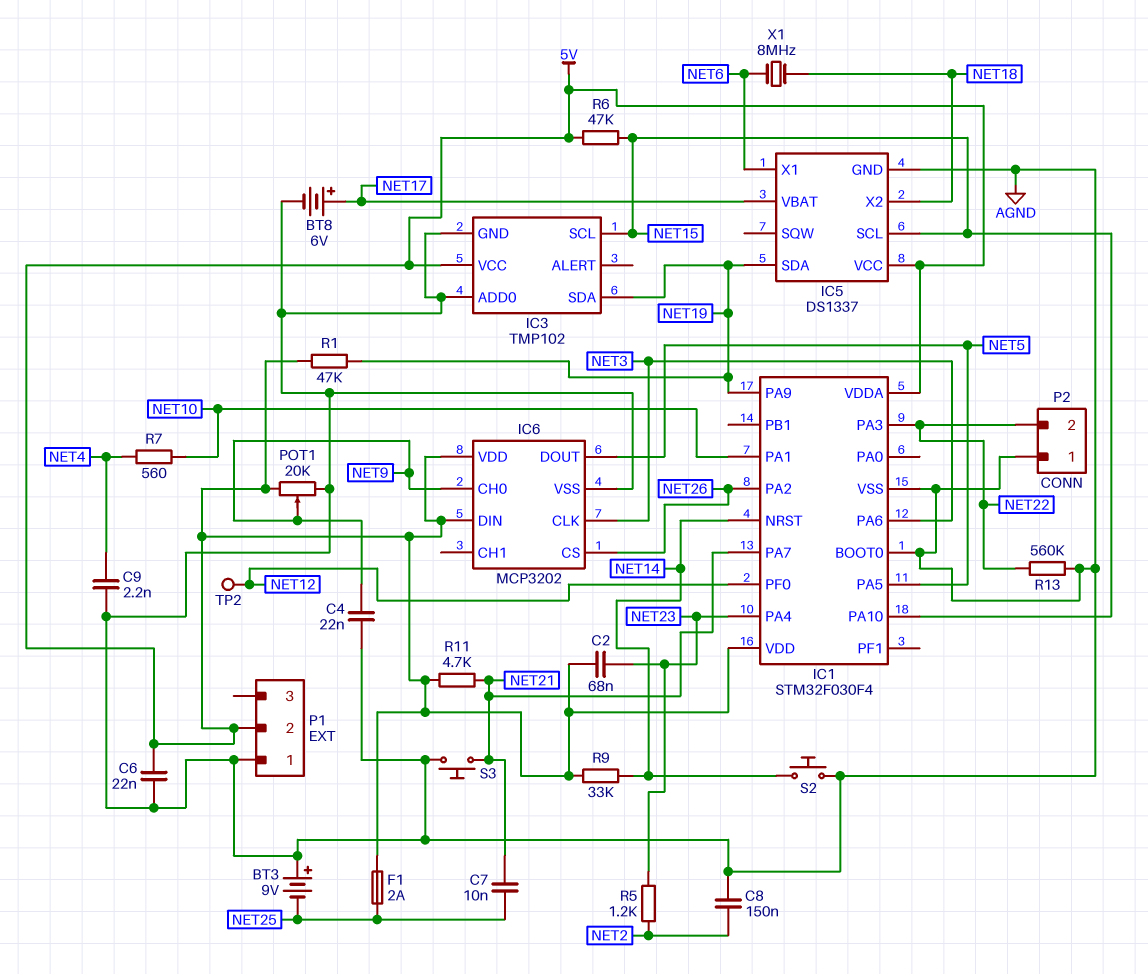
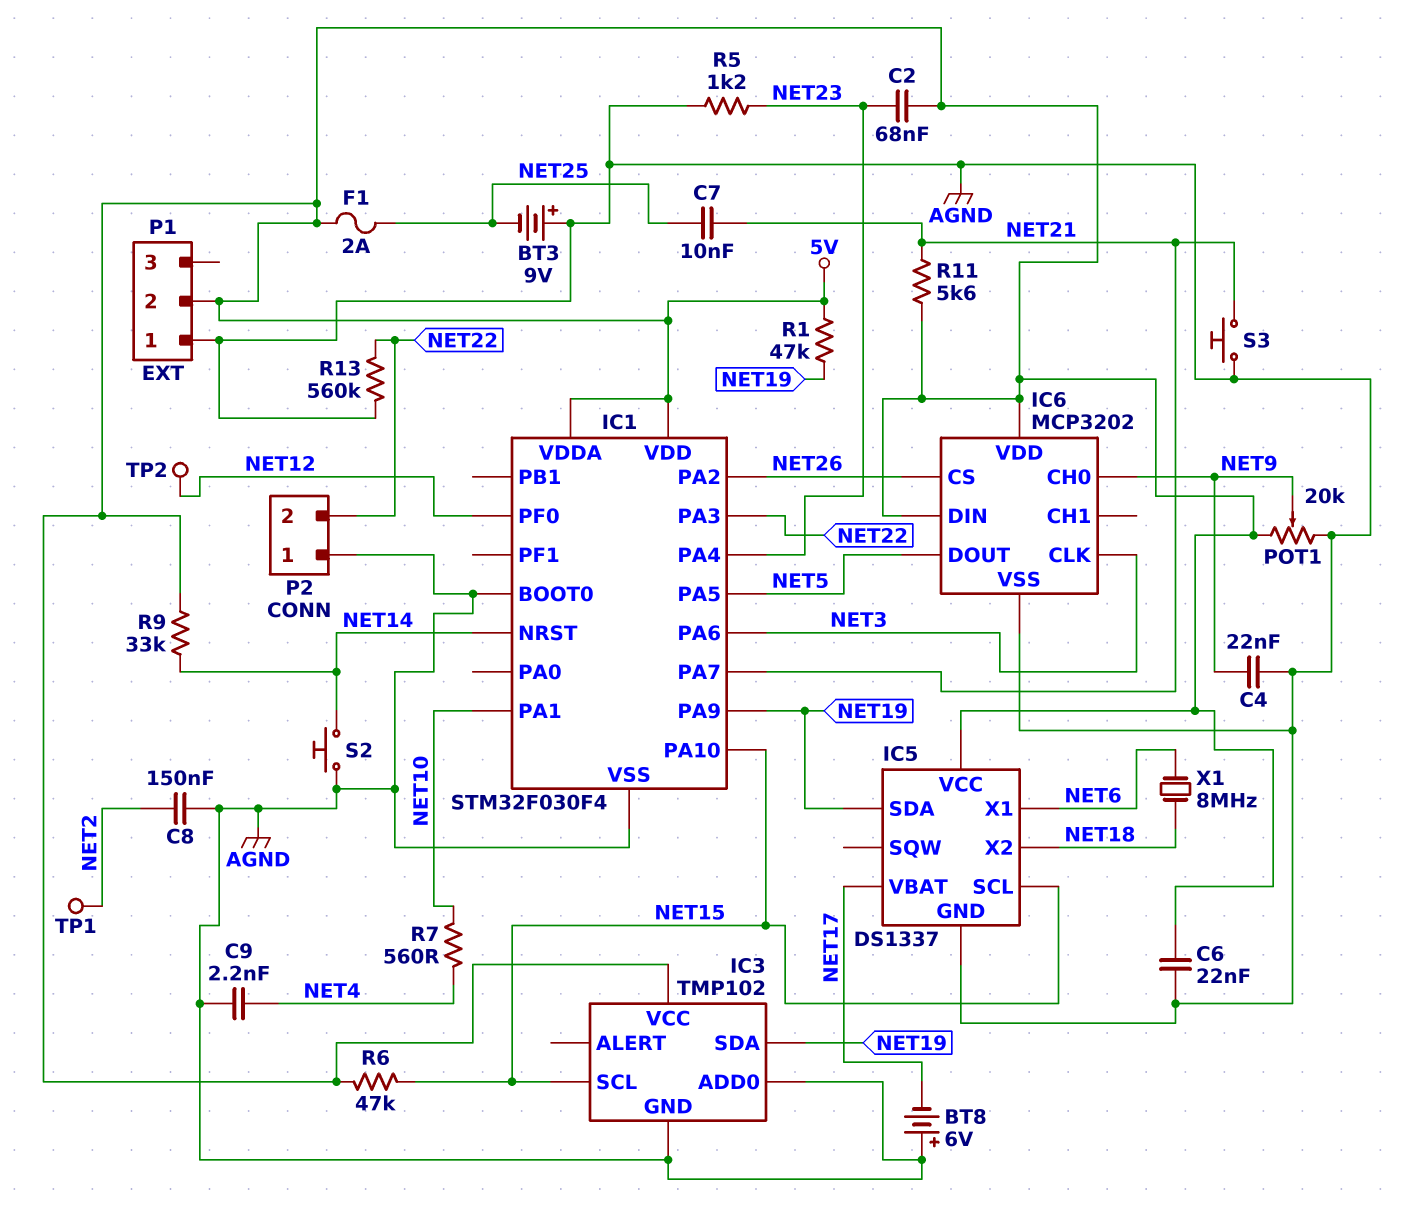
BT8: 6V (plus NET17, minus AGND) -> 6V (plus AGND, minus NET17)
R5: 1.2k (NET2, NET23) -> 1.2k (AGND, NET23)
R11: 4.7k (5V, NET21) -> 5.6k (5V, NET21)
TP1: none -> test point (NET2)

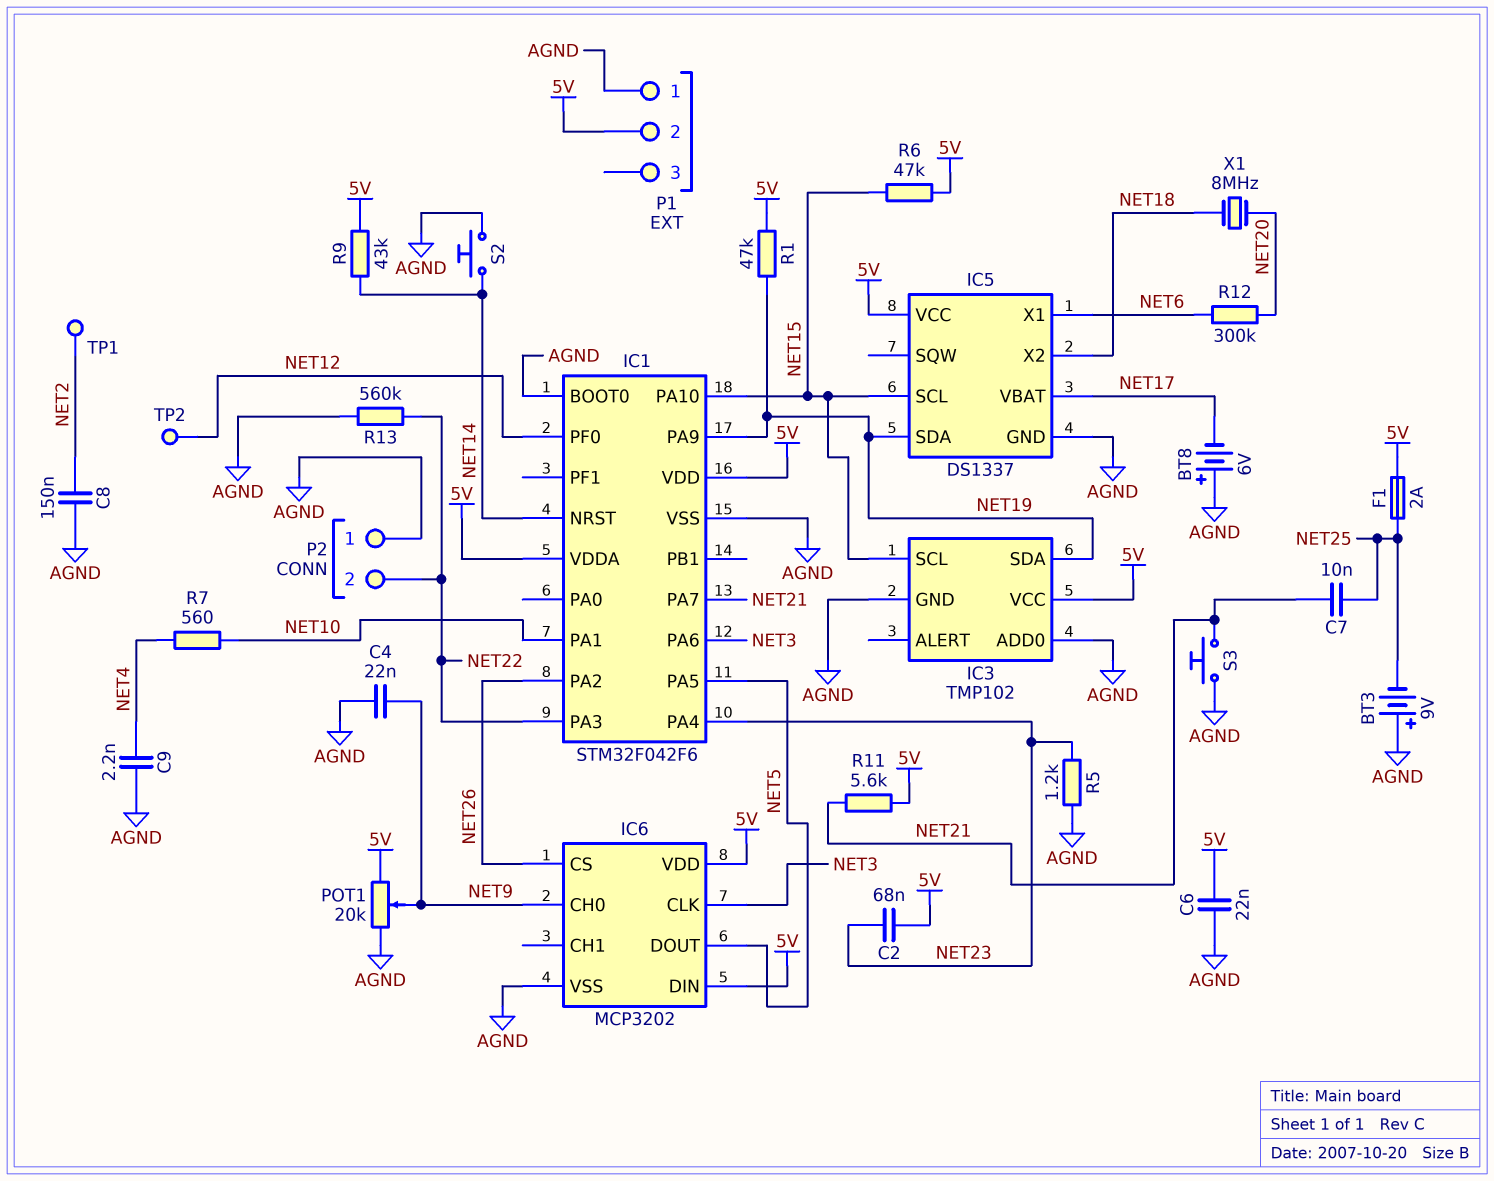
IC1: STM32F030F4 -> STM32F042F6
R9: 33k (5V, NET14) -> 43k (5V, NET14)
R12: none -> 300k (NET6, NET20)
X1: 8MHz (NET6, NET18) -> 8MHz (NET18, NET20)

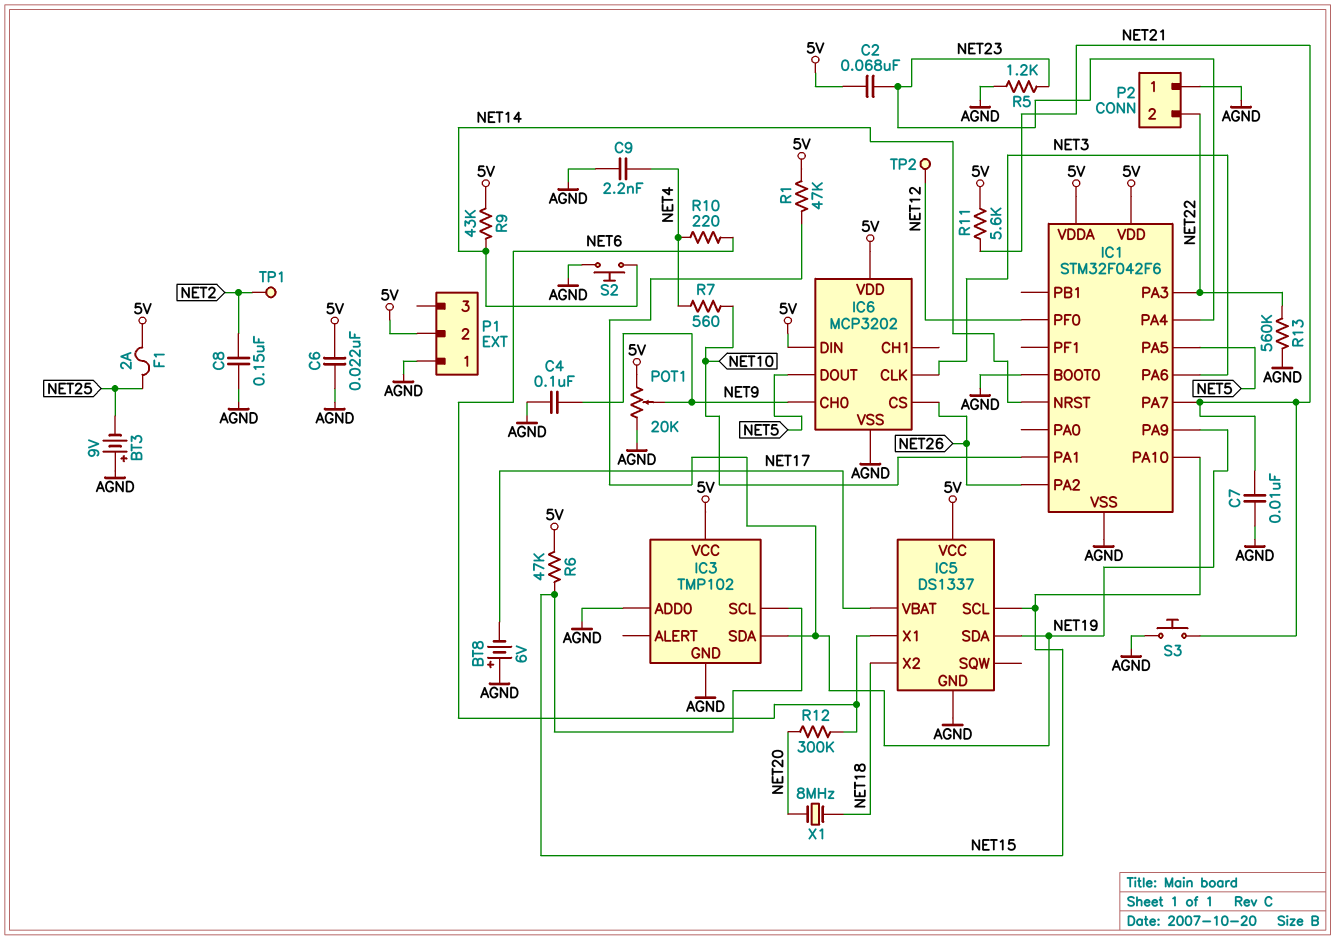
C4: 22nF (AGND, NET9) -> 100nF (AGND, NET9)
C7: 10nF (NET21, NET25) -> 10nF (AGND, NET21)
R10: none -> 220 (NET4, NET6)

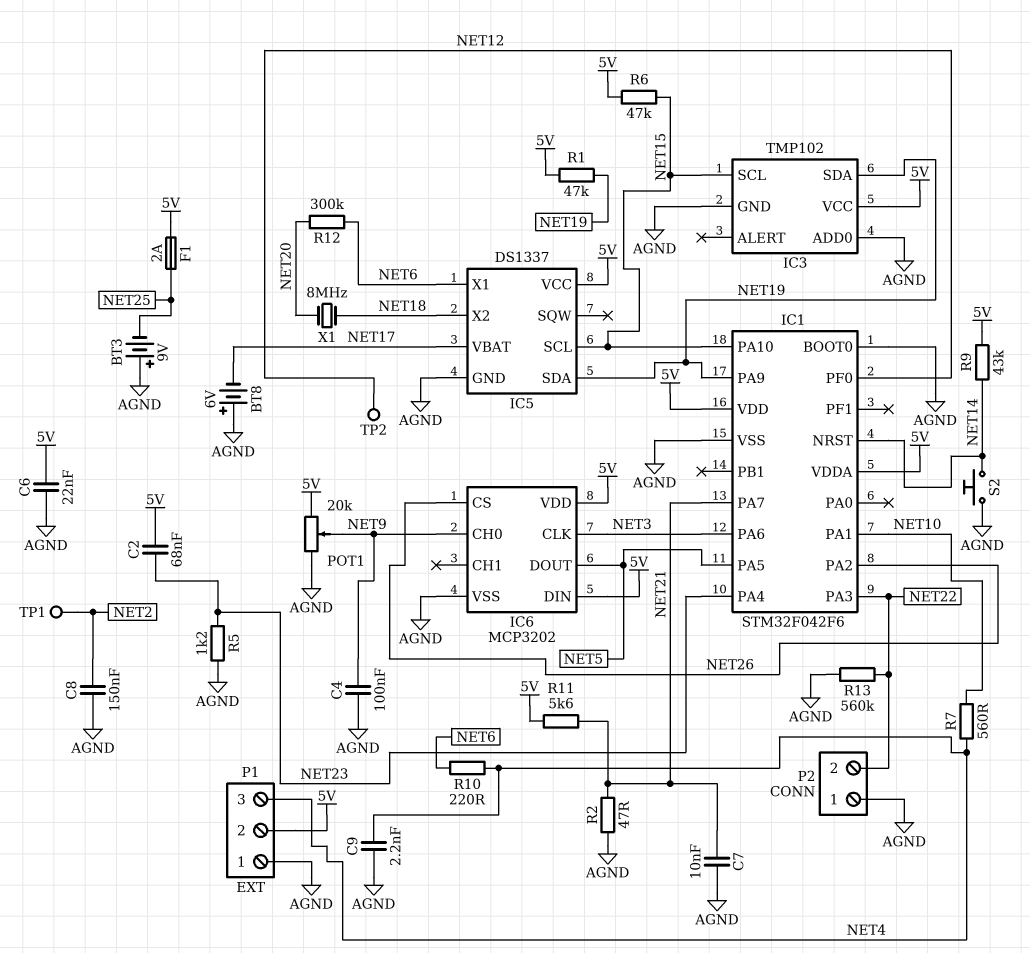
P1 pin 3: none -> NET4
R2: none -> 47 (AGND, NET21)
S3: button (AGND, NET21) -> none

